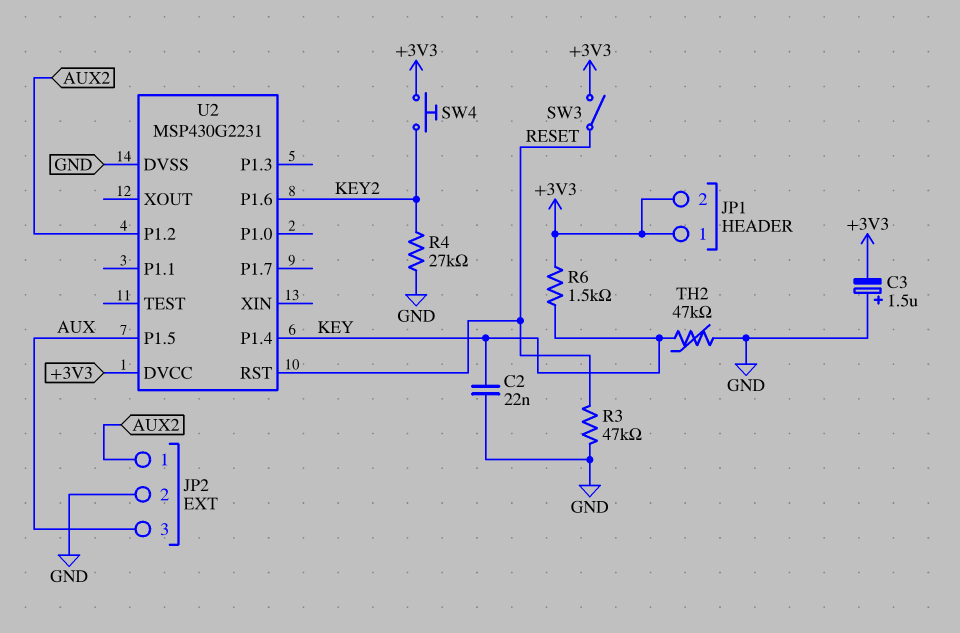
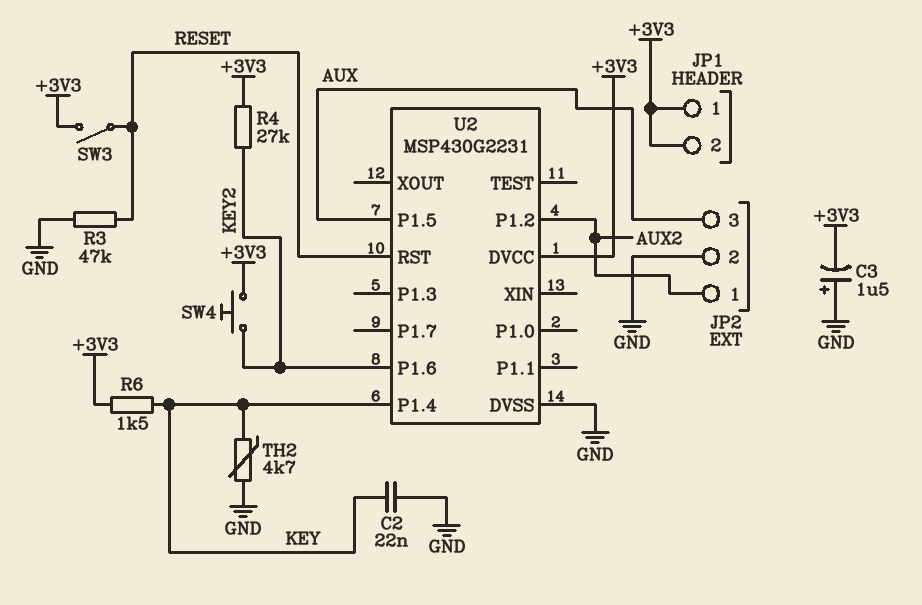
R4: 27k (GND, KEY2) -> 27k (+3V3, KEY2)
TH2: 47k (GND, KEY) -> 4.7k (GND, KEY)

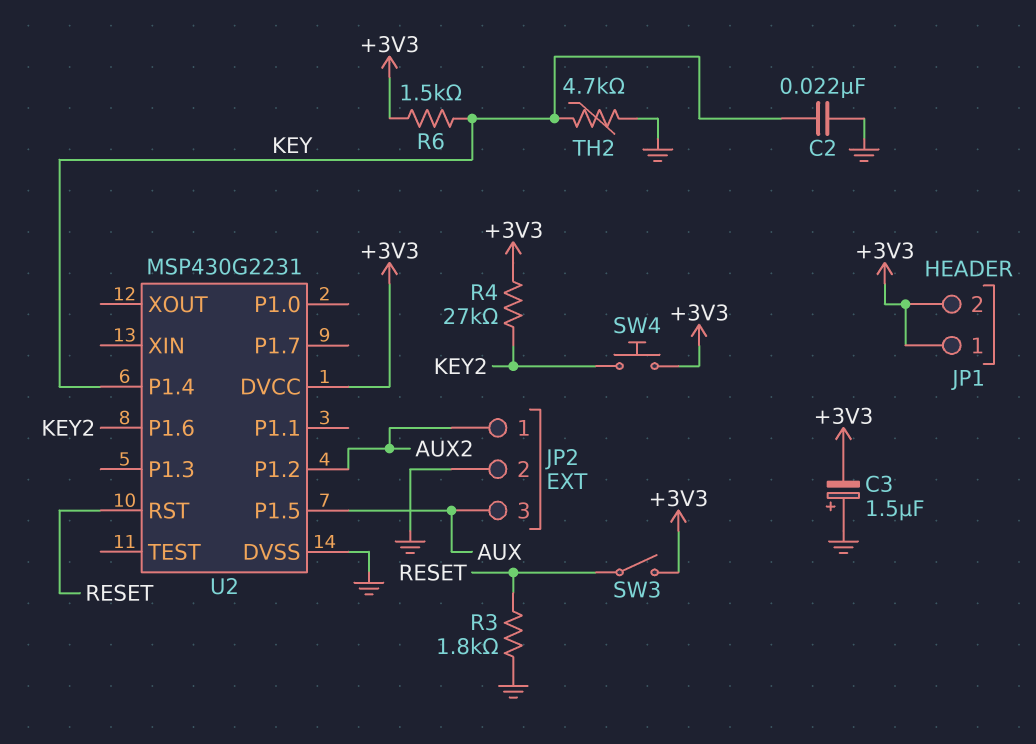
R3: 47k (GND, RESET) -> 1.8k (GND, RESET)

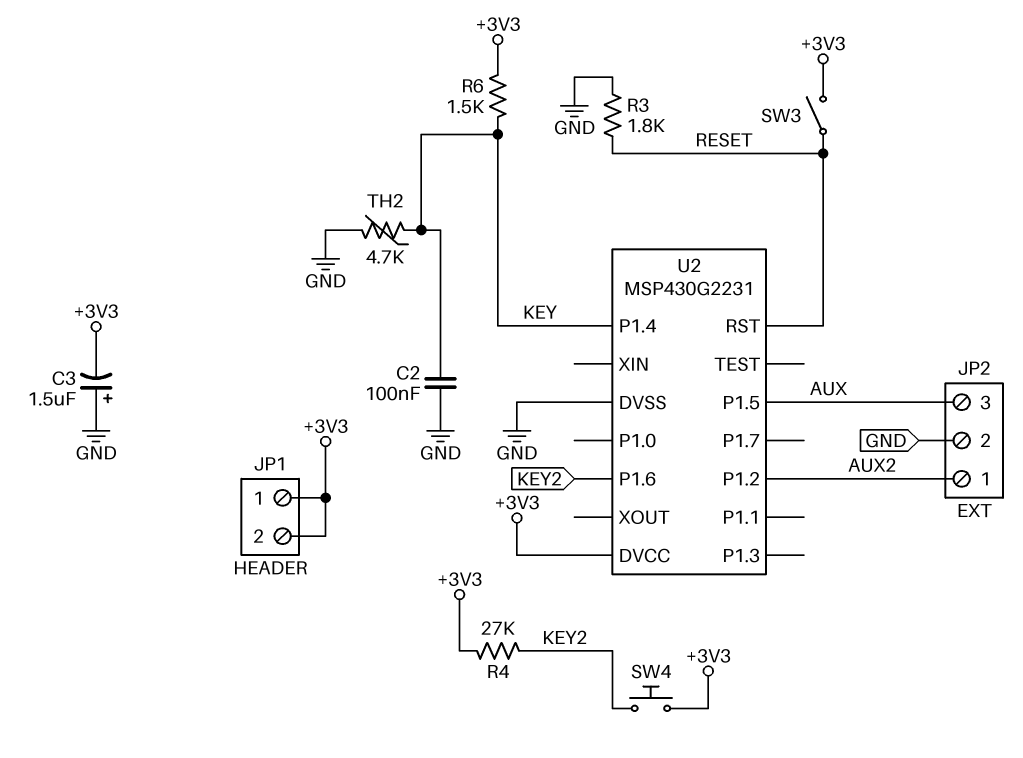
C2: 22nF (GND, KEY) -> 100nF (GND, KEY)

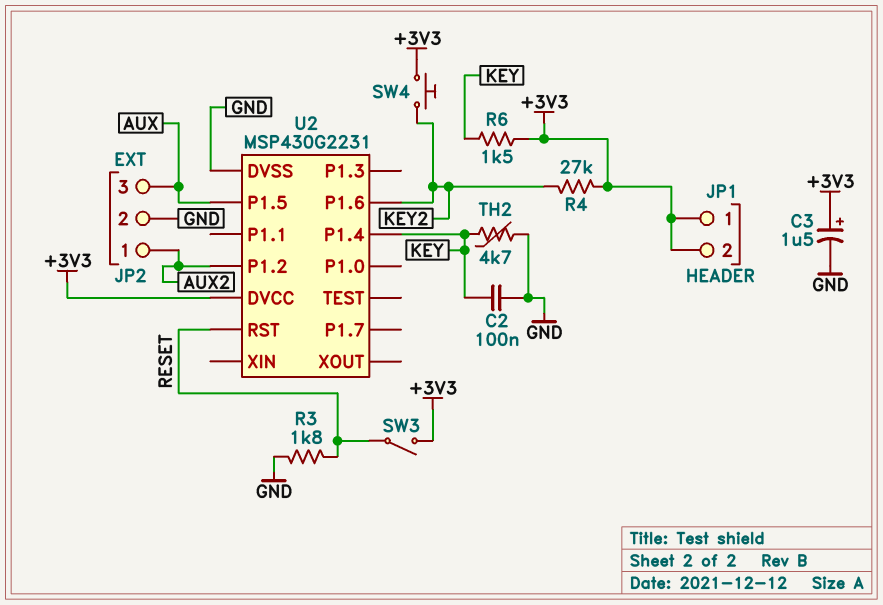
C3: 1.5uF (plus GND, minus +3V3) -> 1.5uF (plus +3V3, minus GND)

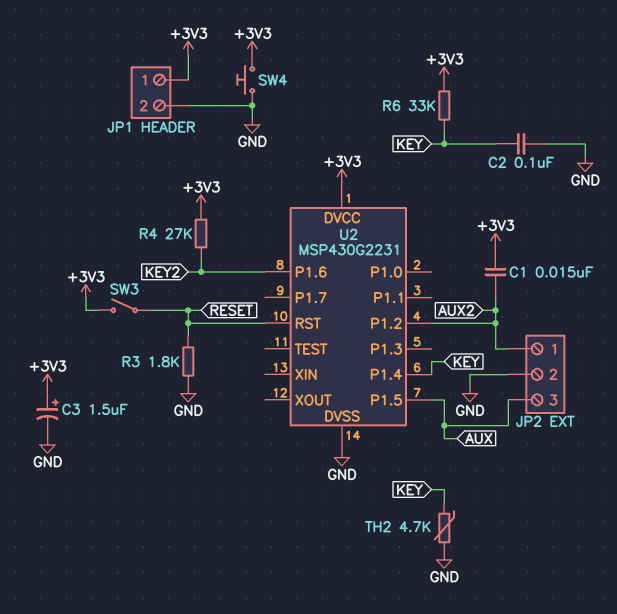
C1: none -> 15nF (+3V3, AUX2)
JP1 pin 2: +3V3 -> GND
R6: 1.5k (+3V3, KEY) -> 33k (+3V3, KEY)
SW4: button (+3V3, KEY2) -> button (+3V3, GND)

